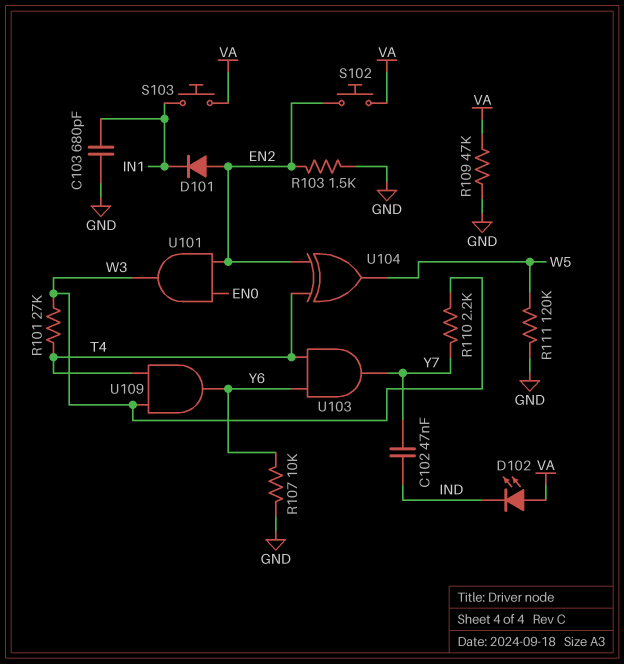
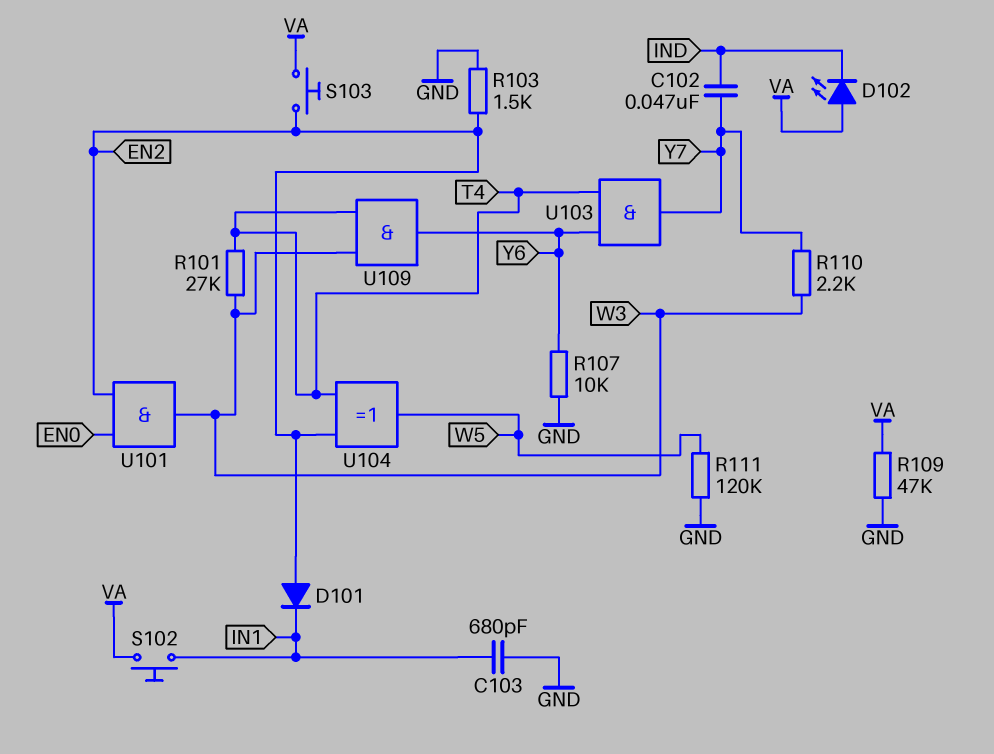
S102: button (EN2, VA) -> button (IN1, VA)
S103: button (IN1, VA) -> button (EN2, VA)

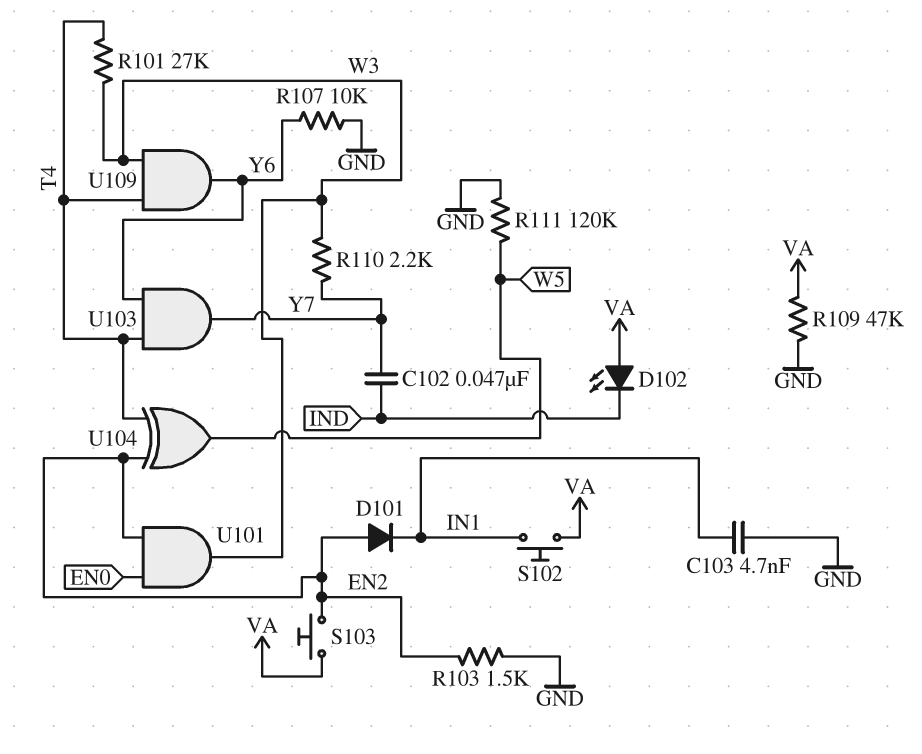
C103: 680pF (GND, IN1) -> 4.7nF (GND, IN1)

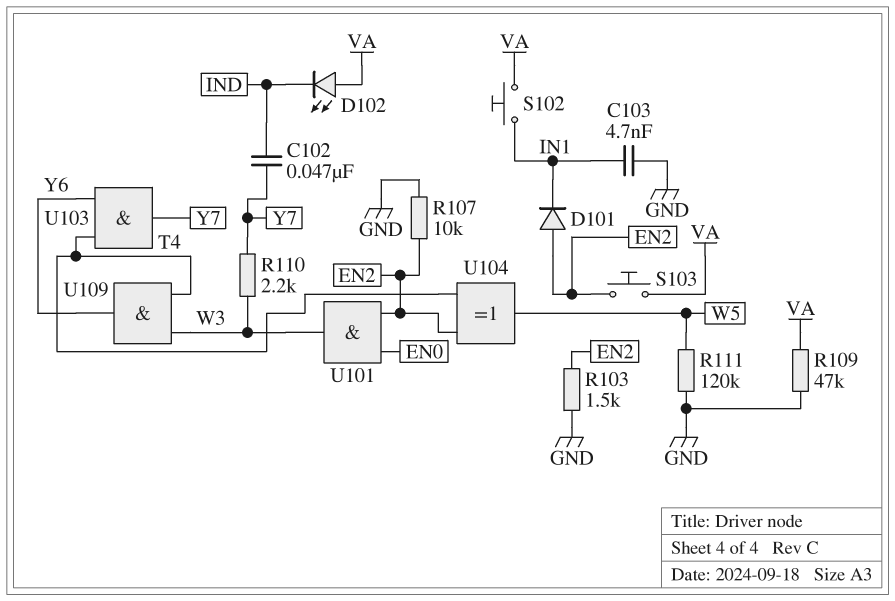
R101: 27k (T4, W3) -> none
R107: 10k (GND, Y6) -> 10k (EN2, GND)

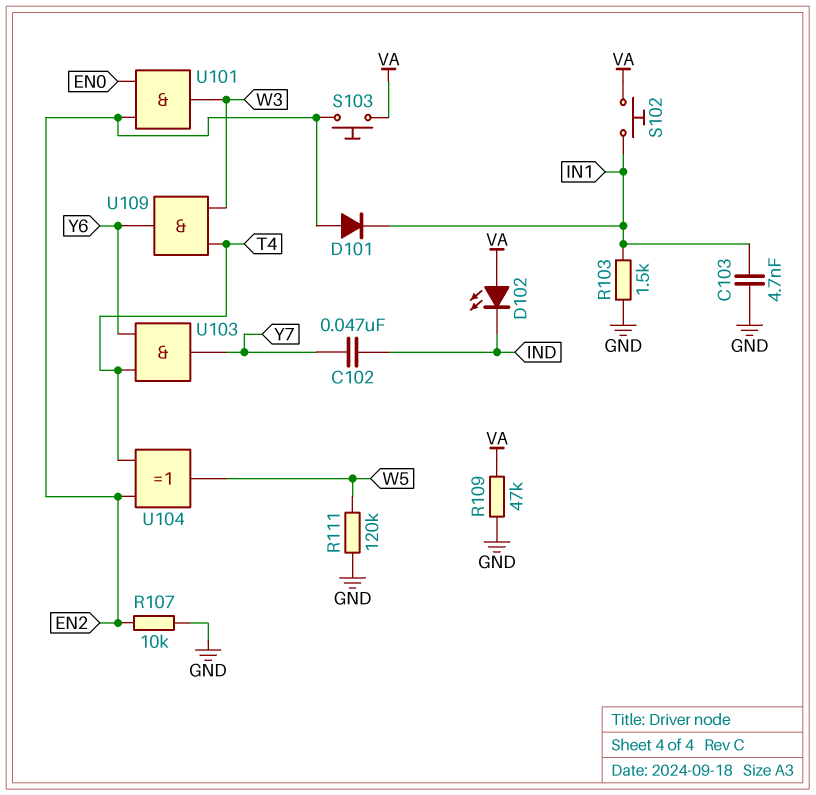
R103: 1.5k (EN2, GND) -> 1.5k (GND, IN1)
R110: 2.2k (W3, Y7) -> none

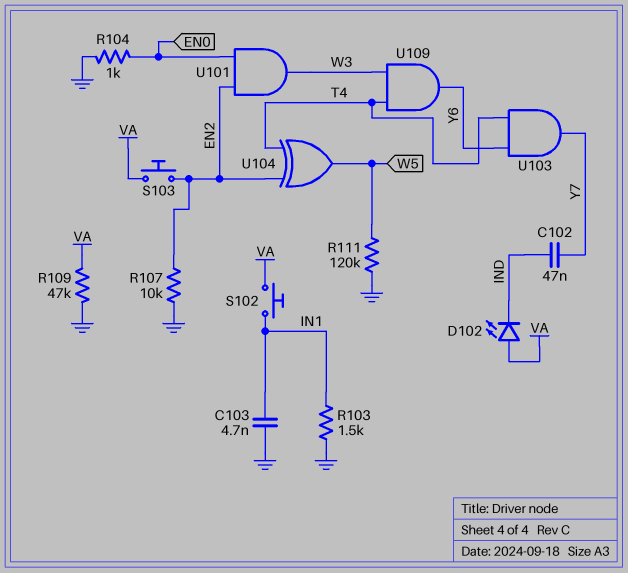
D101: diode (A EN2, K IN1) -> none
R104: none -> 1k (EN0, GND)

